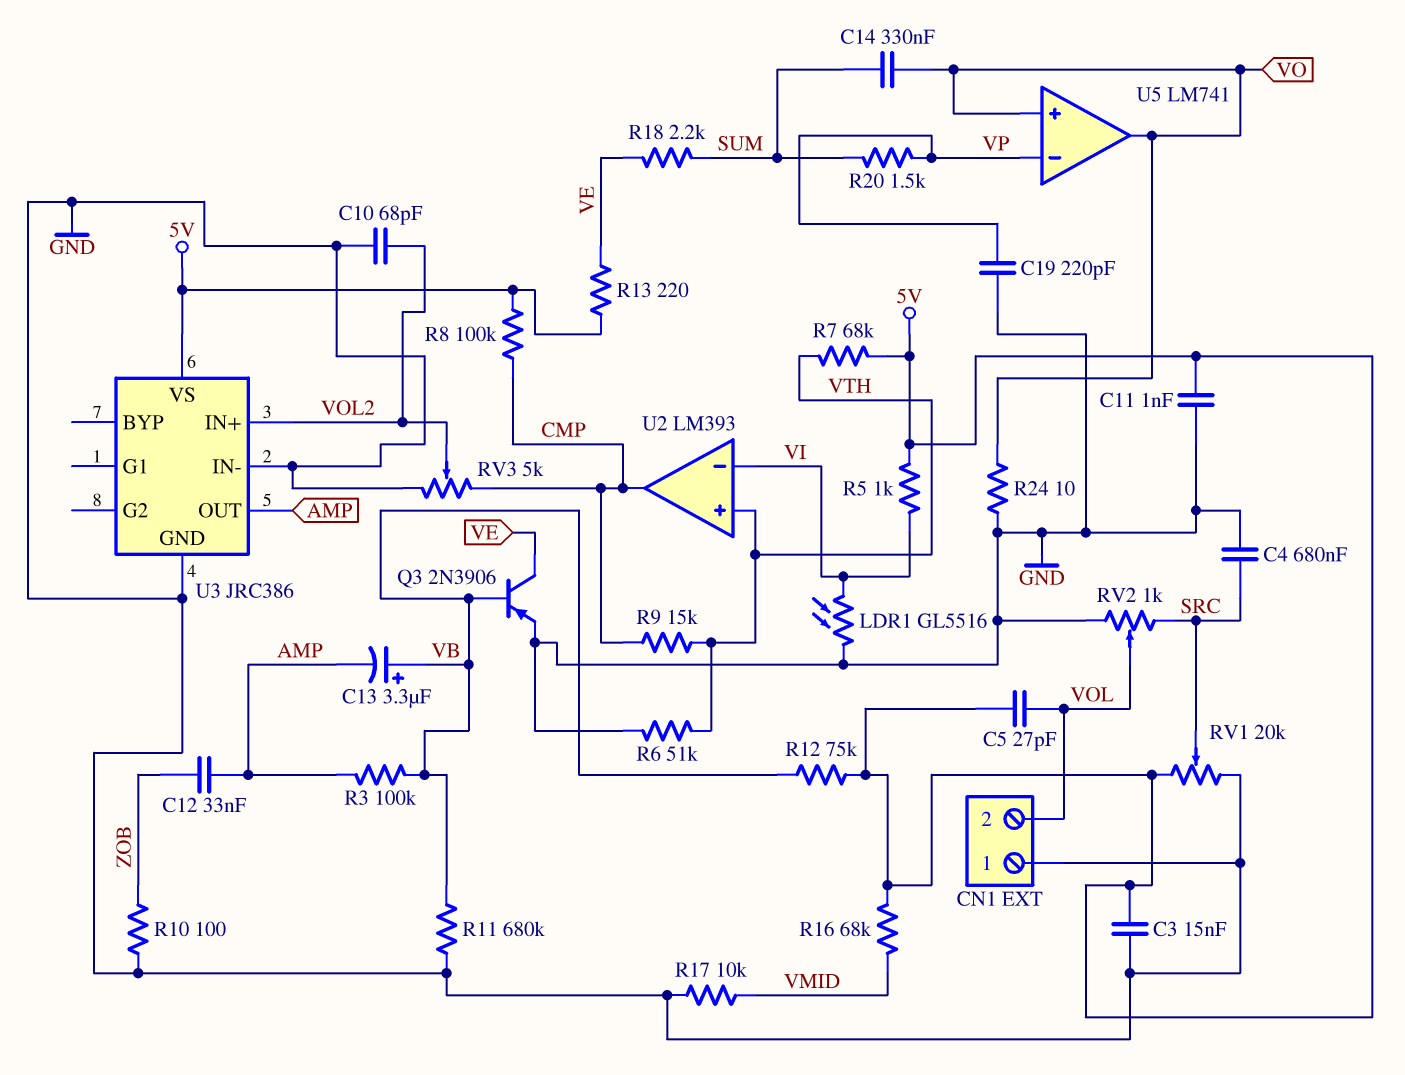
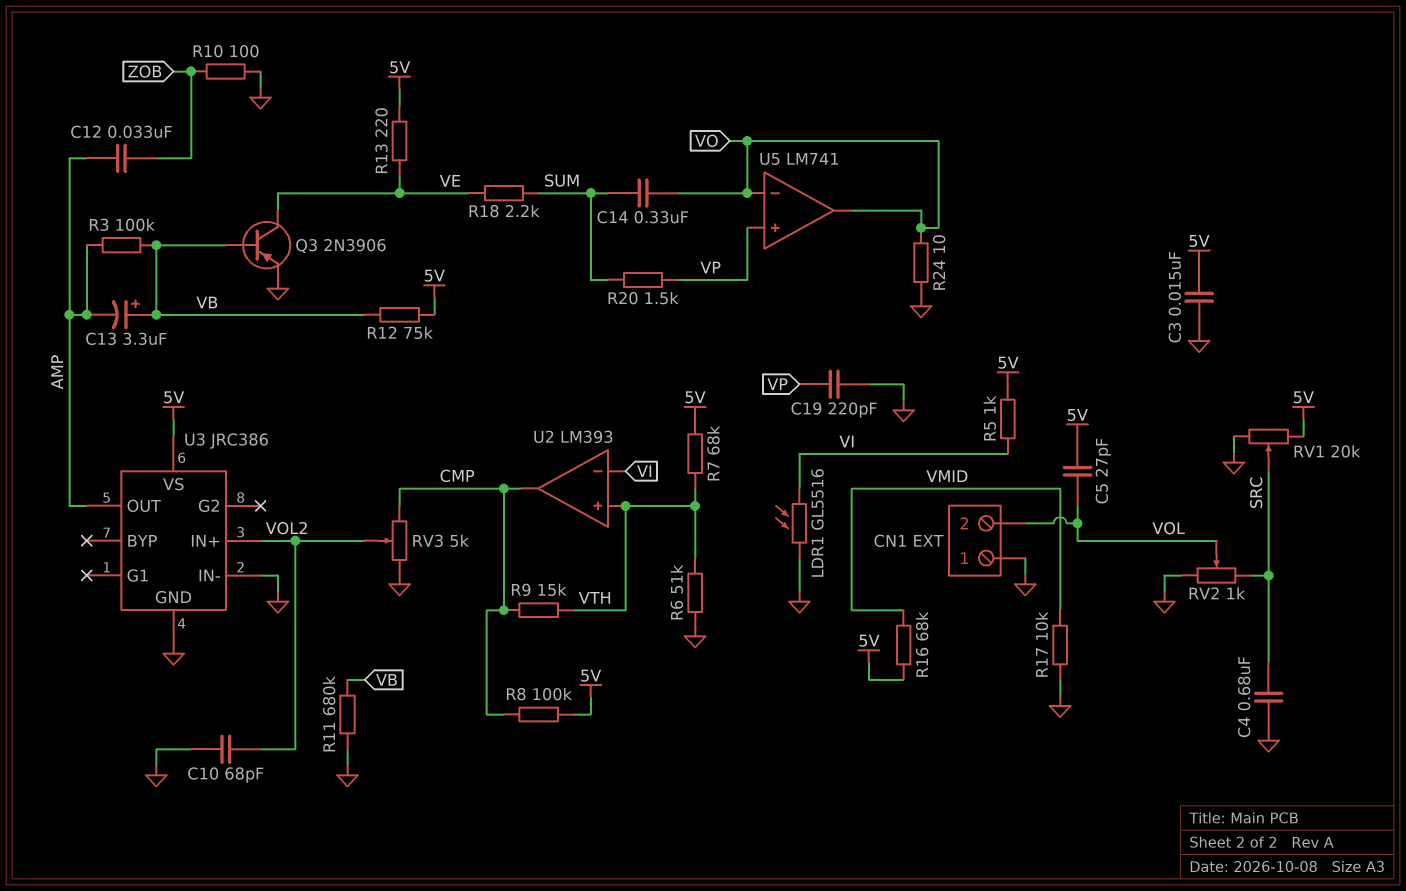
C11: 1nF (5V, GND) -> none
U5 pin in+: VO -> VP
U5 pin in-: VP -> VO

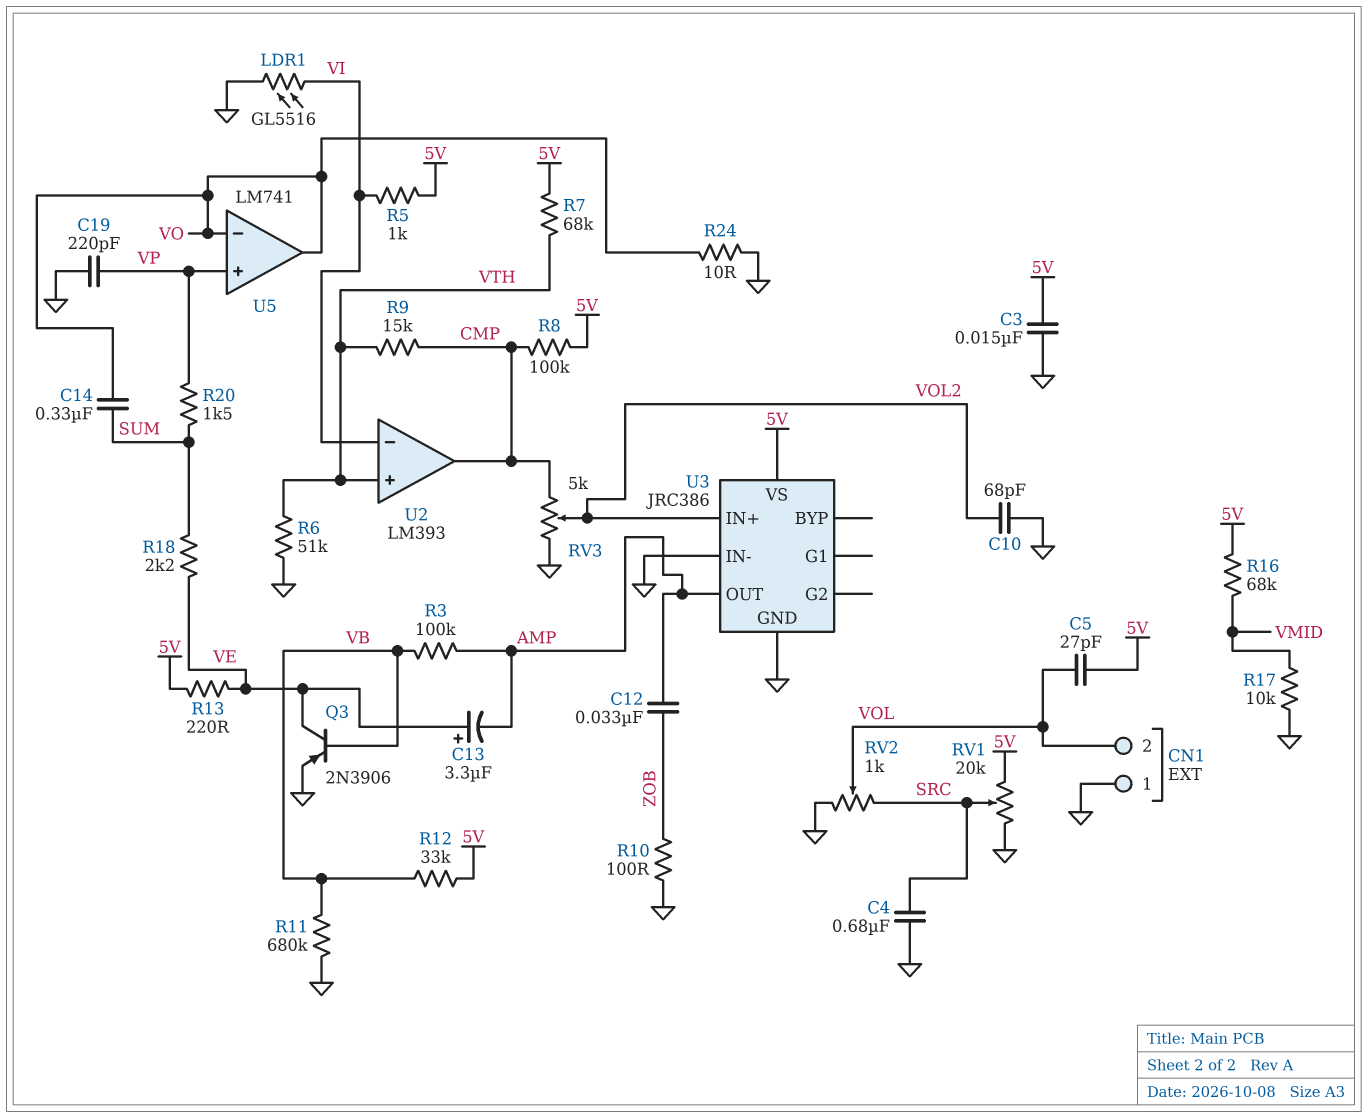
C13: 3.3uF (plus VB, minus AMP) -> 3.3uF (plus VE, minus AMP)
R12: 75k (5V, VB) -> 33k (5V, VB)

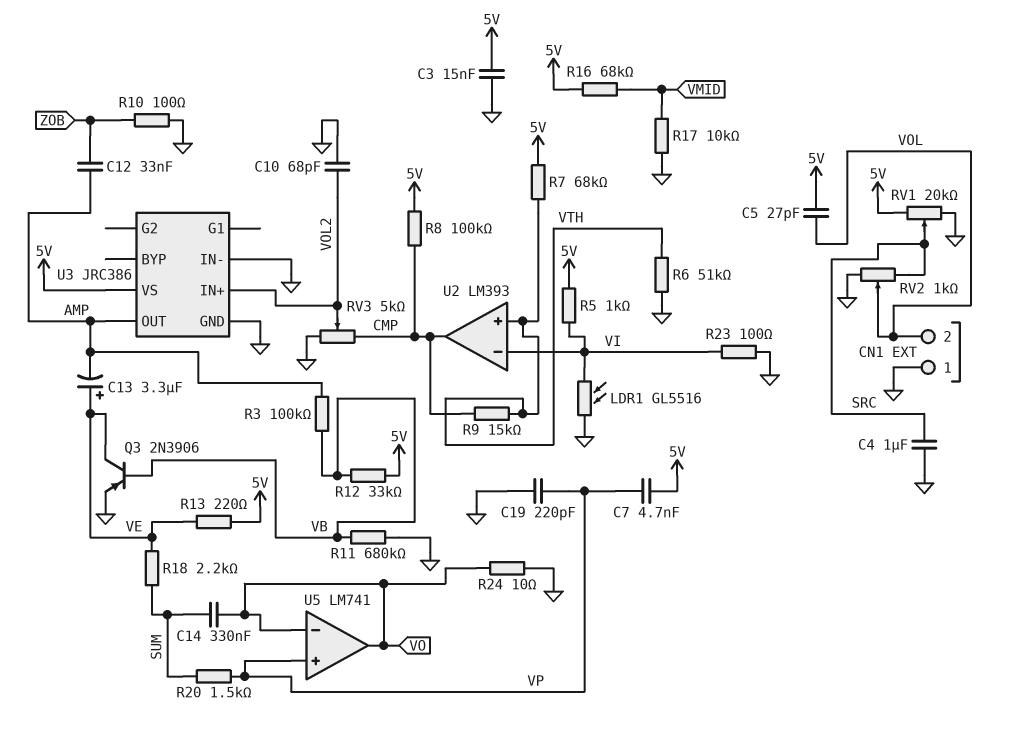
C4: 680nF (GND, SRC) -> 1uF (GND, SRC)
C7: none -> 4.7nF (5V, VP)
R23: none -> 100 (GND, VI)

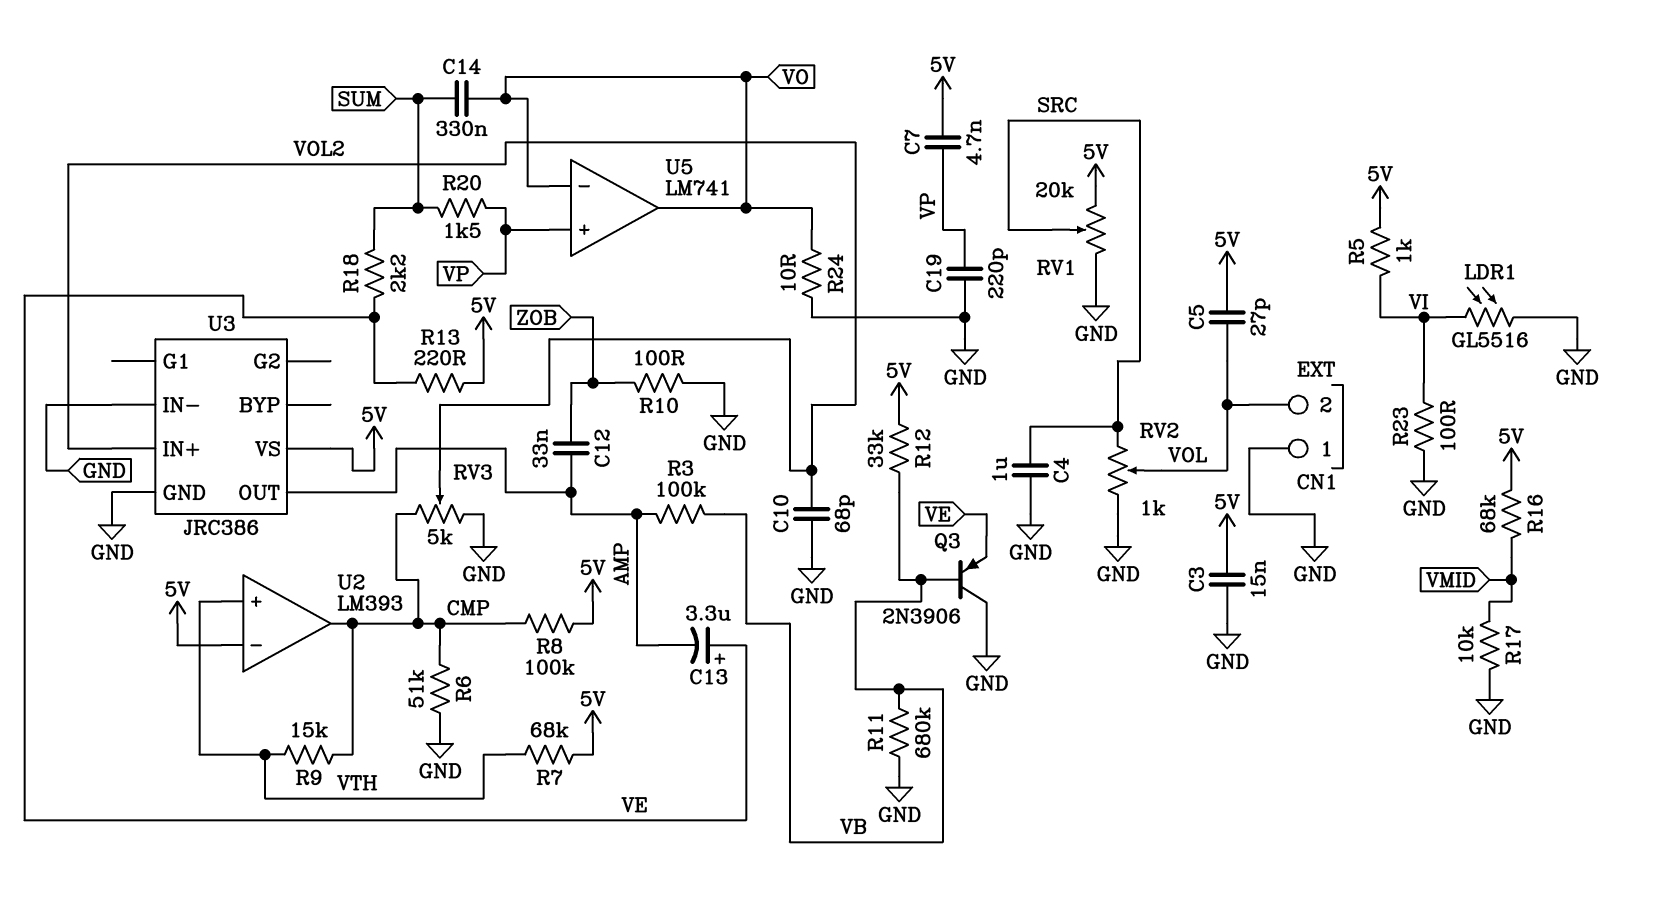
Q3: PNP 2N3906 (B VB, C VE, E GND) -> PNP 2N3906 (B VB, C GND, E VE)
R6: 51k (GND, VTH) -> 51k (CMP, GND)
U2 pin in-: VI -> 5V

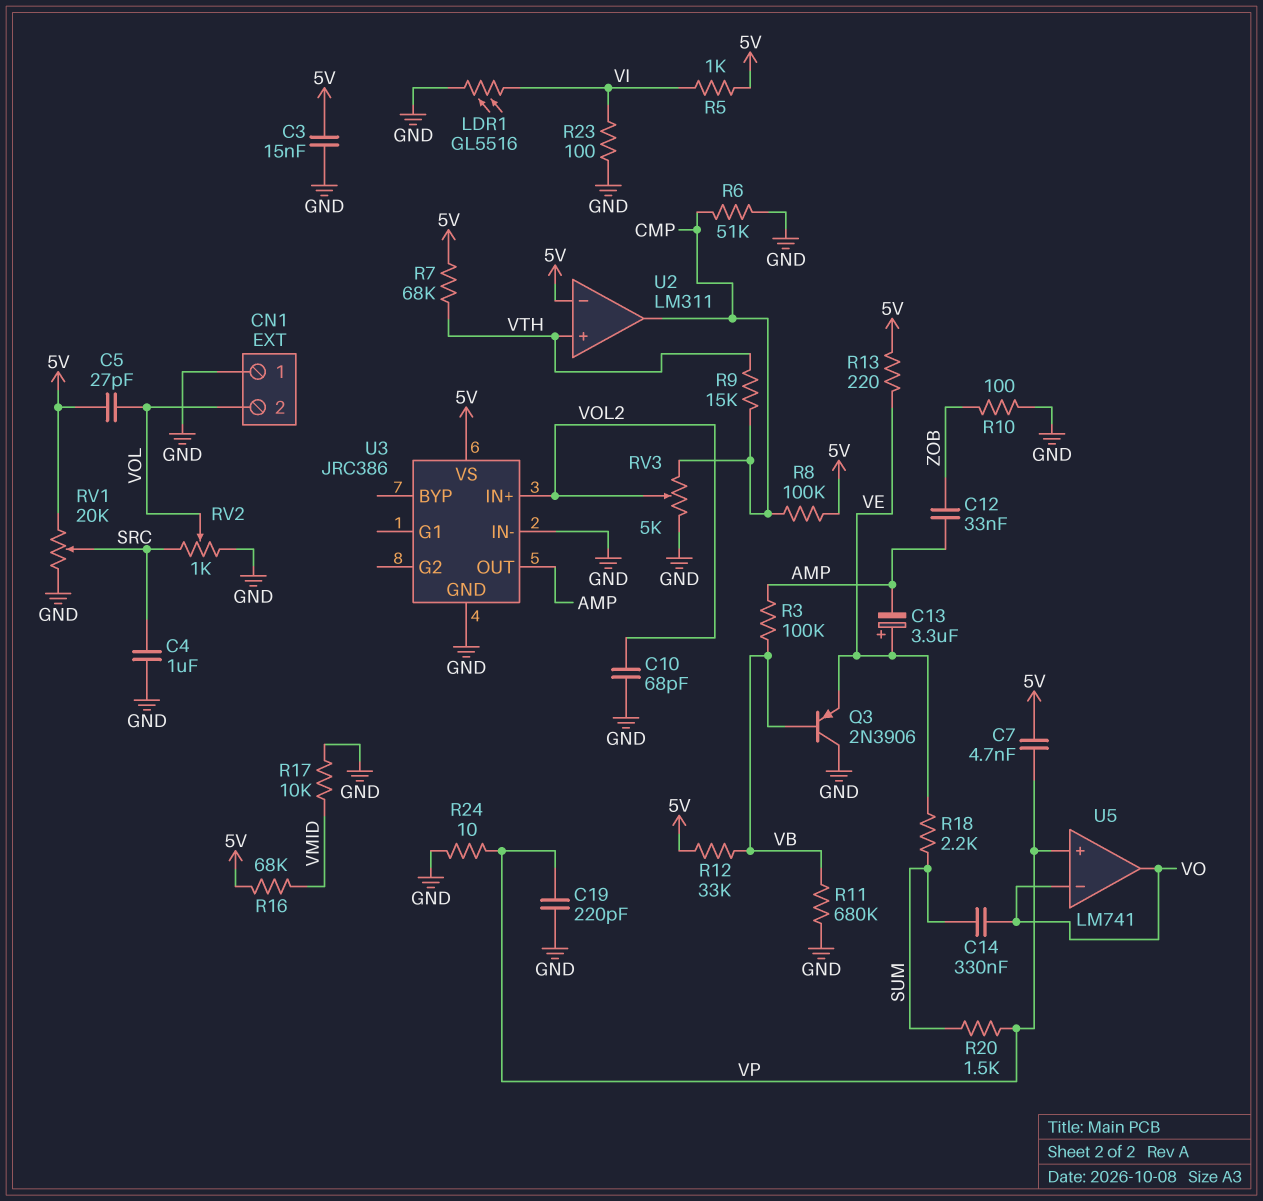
R24: 10 (GND, VO) -> 10 (GND, VP)
U2: LM393 -> LM311

